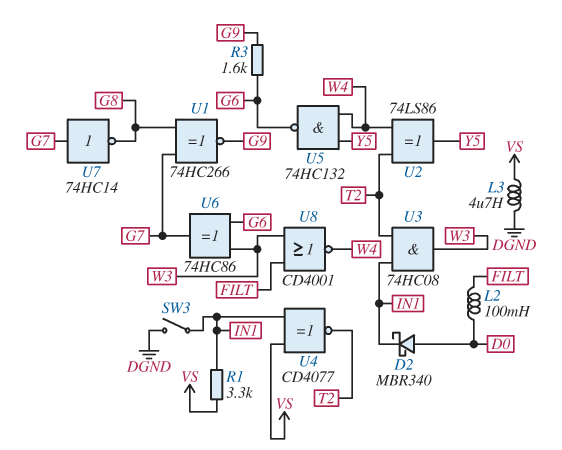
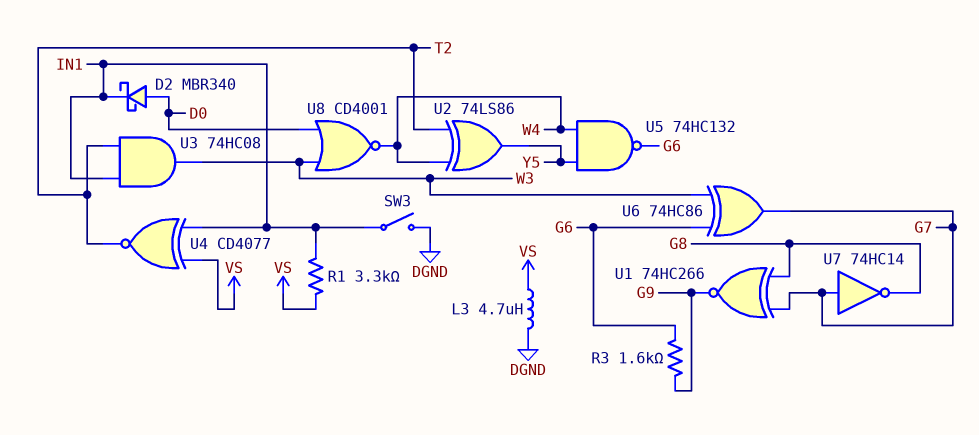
L2: 100mH (D0, FILT) -> none
U8: NOR CD4001 (in FILT, in W3, out W4) -> NOR CD4001 (in D0, in W3, out W4)

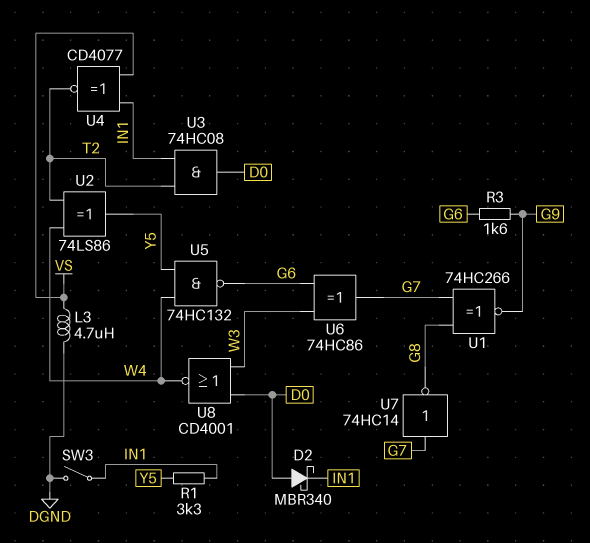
R1: 3.3k (IN1, VS) -> 3.3k (IN1, Y5)
U3: AND 74HC08 (in IN1, in T2, out W3) -> AND 74HC08 (in IN1, in T2, out D0)

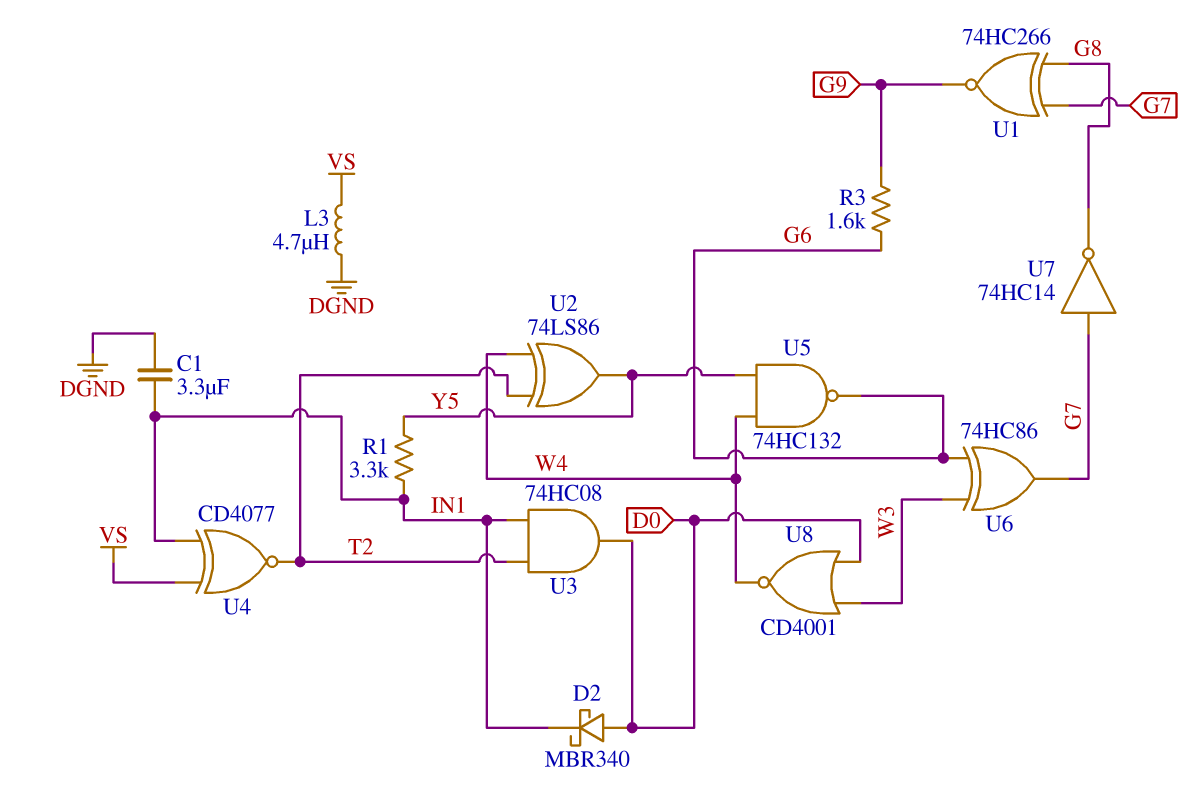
C1: none -> 3.3uF (DGND, IN1)
SW3: switch (DGND, IN1) -> none

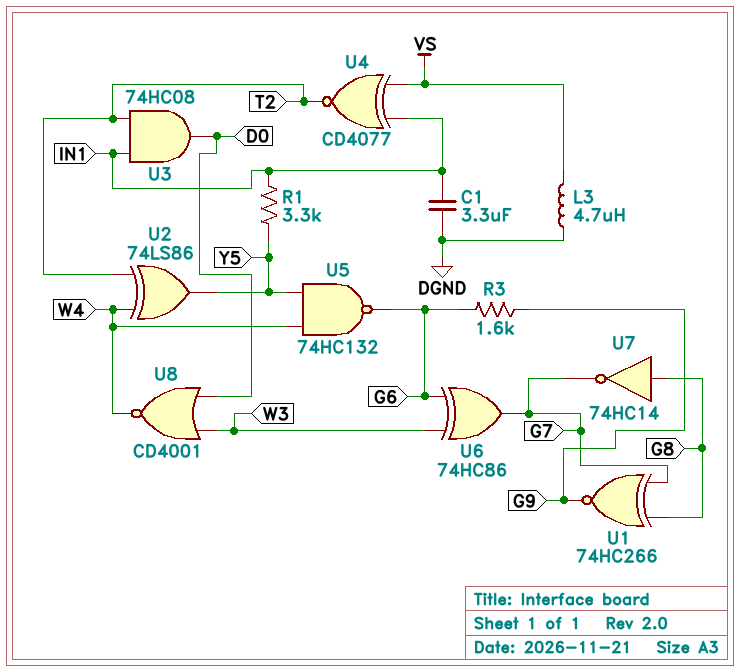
D2: schottky MBR340 (A D0, K IN1) -> none
U7: NOT 74HC14 (in G7, out G8) -> NOT 74HC14 (in G8, out G7)

